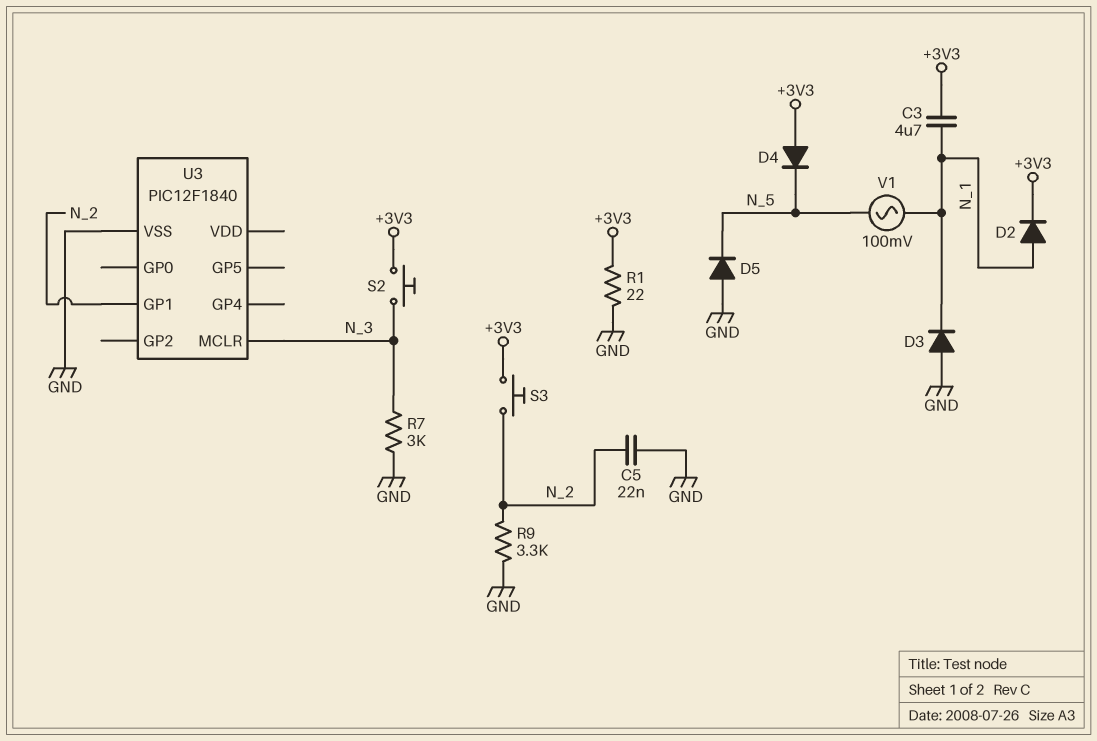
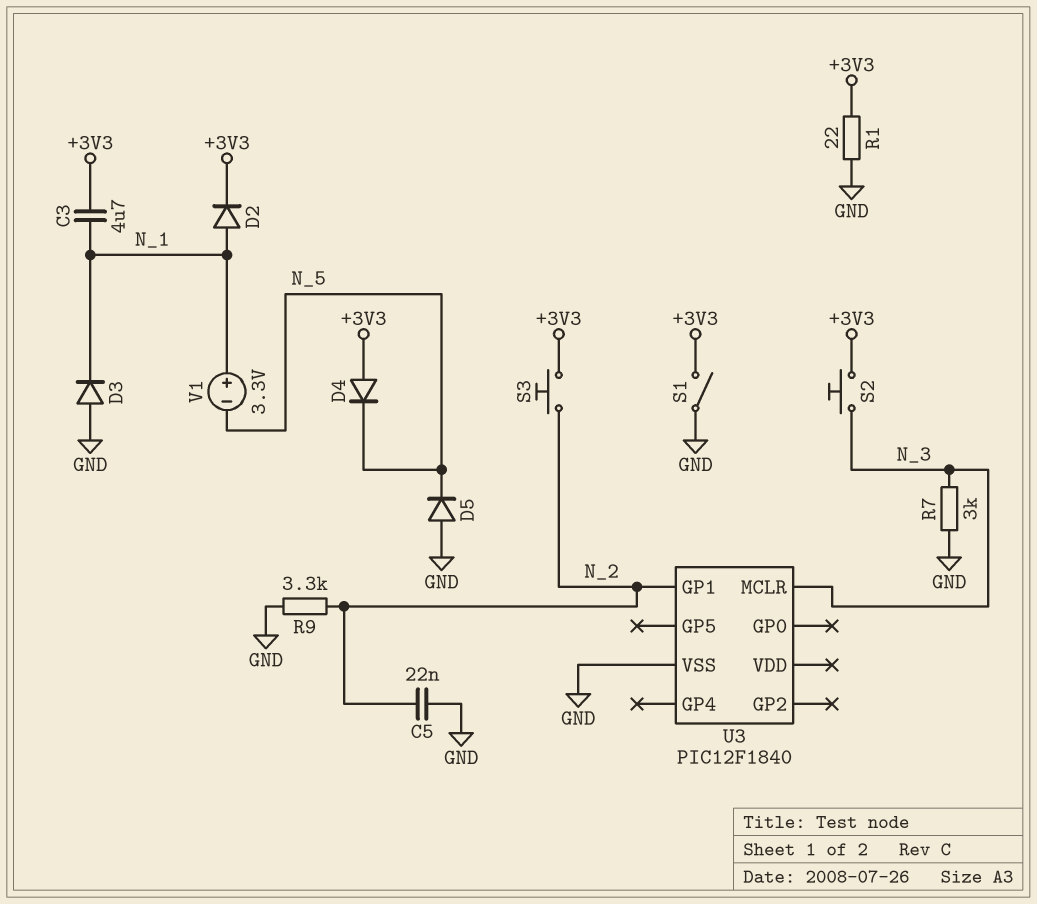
S1: none -> switch (+3V3, GND)
V1: AC 100mV (N_1, N_5) -> 3.3V (plus N_1, minus N_5)

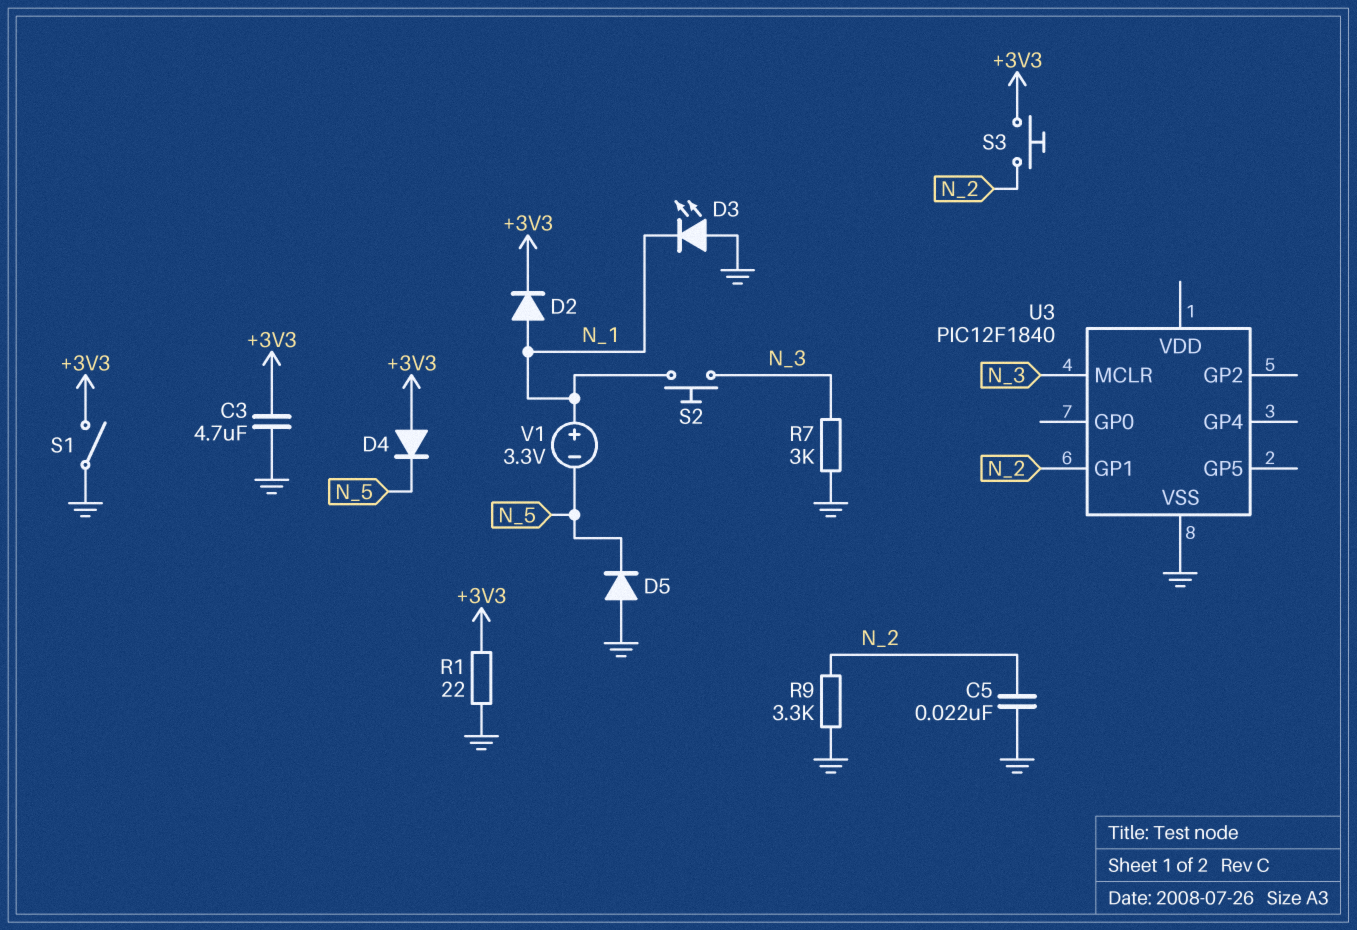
C3: 4.7uF (+3V3, N_1) -> 4.7uF (+3V3, GND)
D3: diode (A GND, K N_1) -> LED (A GND, K N_1)
S2: button (+3V3, N_3) -> button (N_1, N_3)

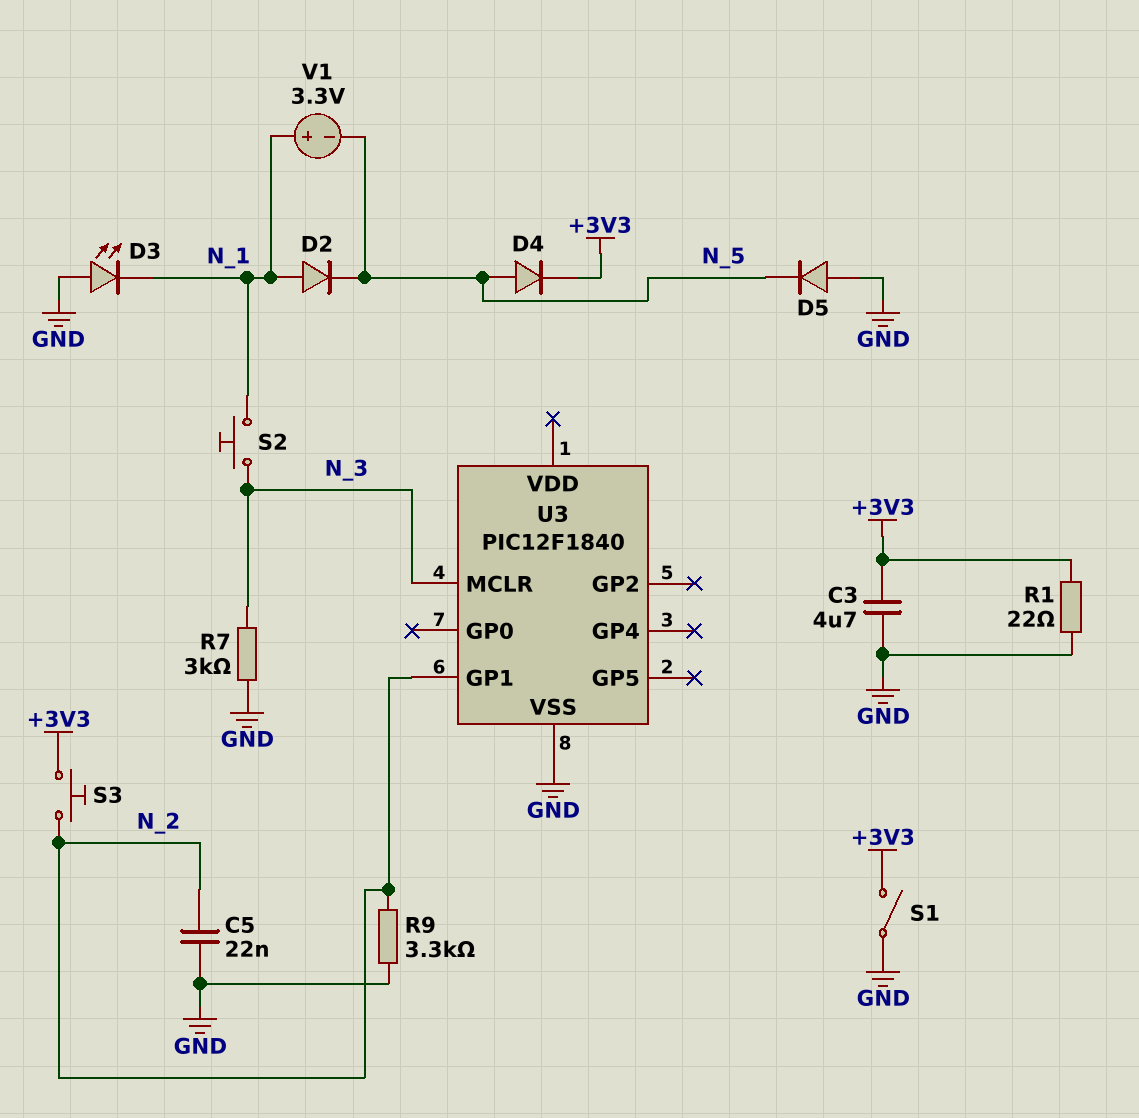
D2: diode (A N_1, K +3V3) -> diode (A N_1, K N_5)
D4: diode (A +3V3, K N_5) -> diode (A N_5, K +3V3)

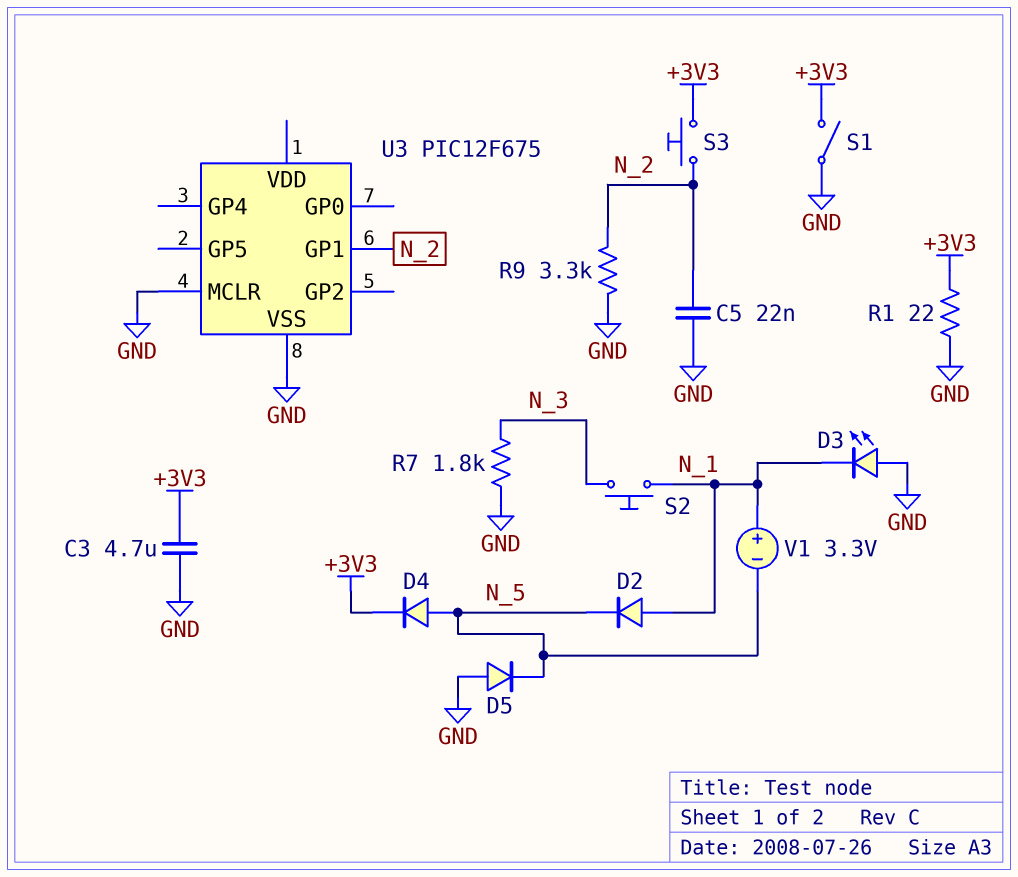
R7: 3k (GND, N_3) -> 1.8k (GND, N_3)
U3: PIC12F1840 -> PIC12F675
U3 pin MCLR: N_3 -> GND

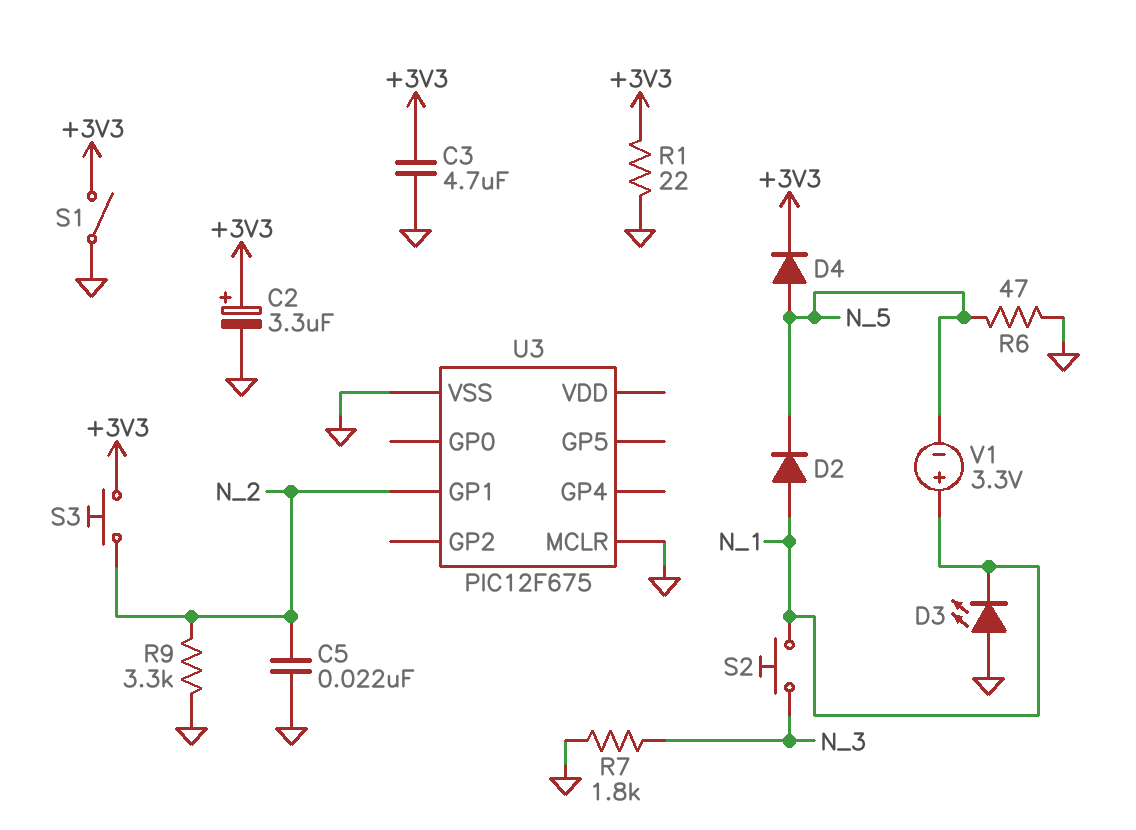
C2: none -> 3.3uF (plus +3V3, minus GND)
D5: diode (A GND, K N_5) -> none
R6: none -> 47 (GND, N_5)

